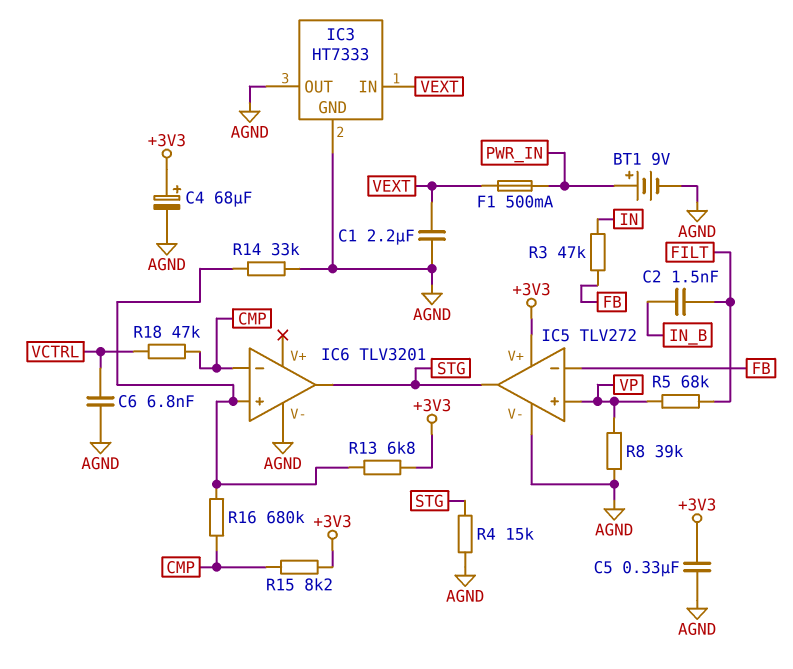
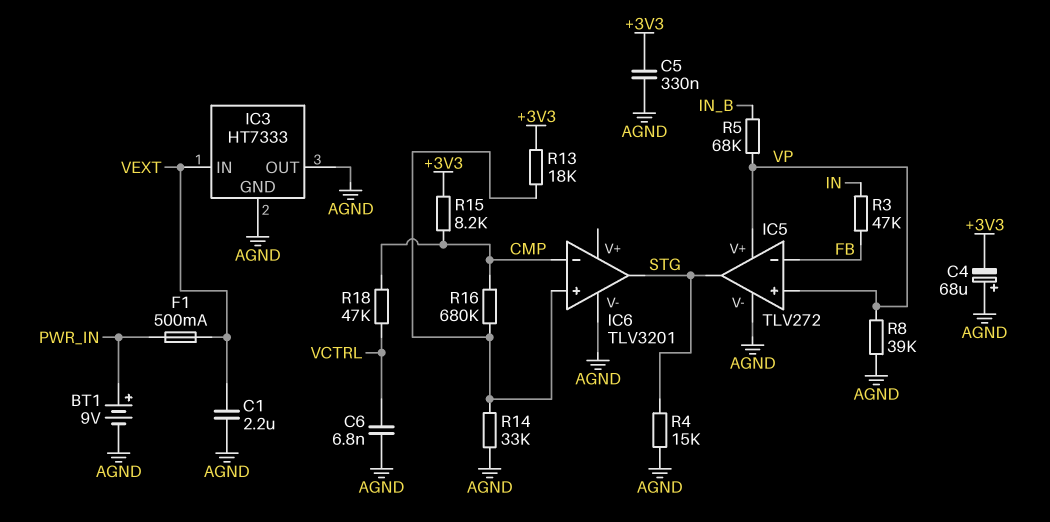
C2: 1.5nF (FILT, IN_B) -> none
C4: 68uF (plus +3V3, minus AGND) -> 68uF (plus AGND, minus +3V3)
IC5 pin V+: +3V3 -> VP
R5: 68k (FILT, VP) -> 68k (IN_B, VP)
R13: 6.8k (+3V3, IC6/in+) -> 18k (+3V3, IC6/in+)

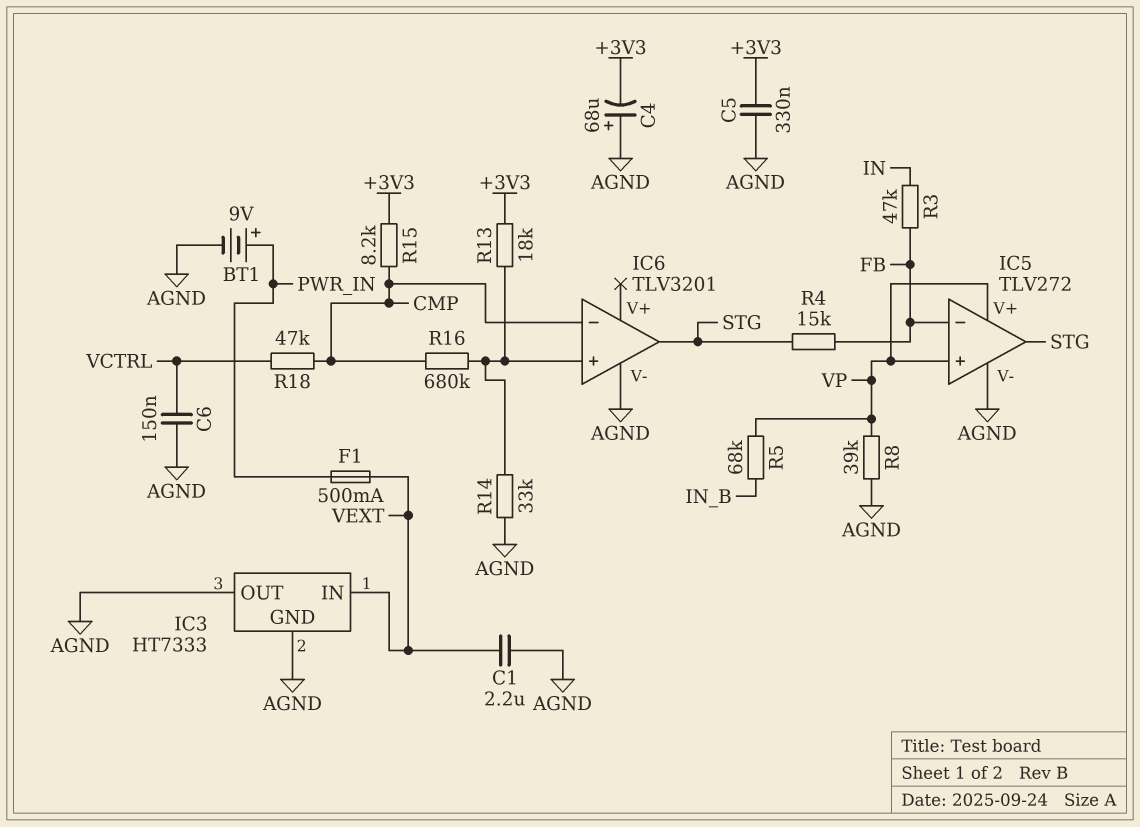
C6: 6.8nF (AGND, VCTRL) -> 150nF (AGND, VCTRL)
R4: 15k (AGND, STG) -> 15k (FB, STG)

